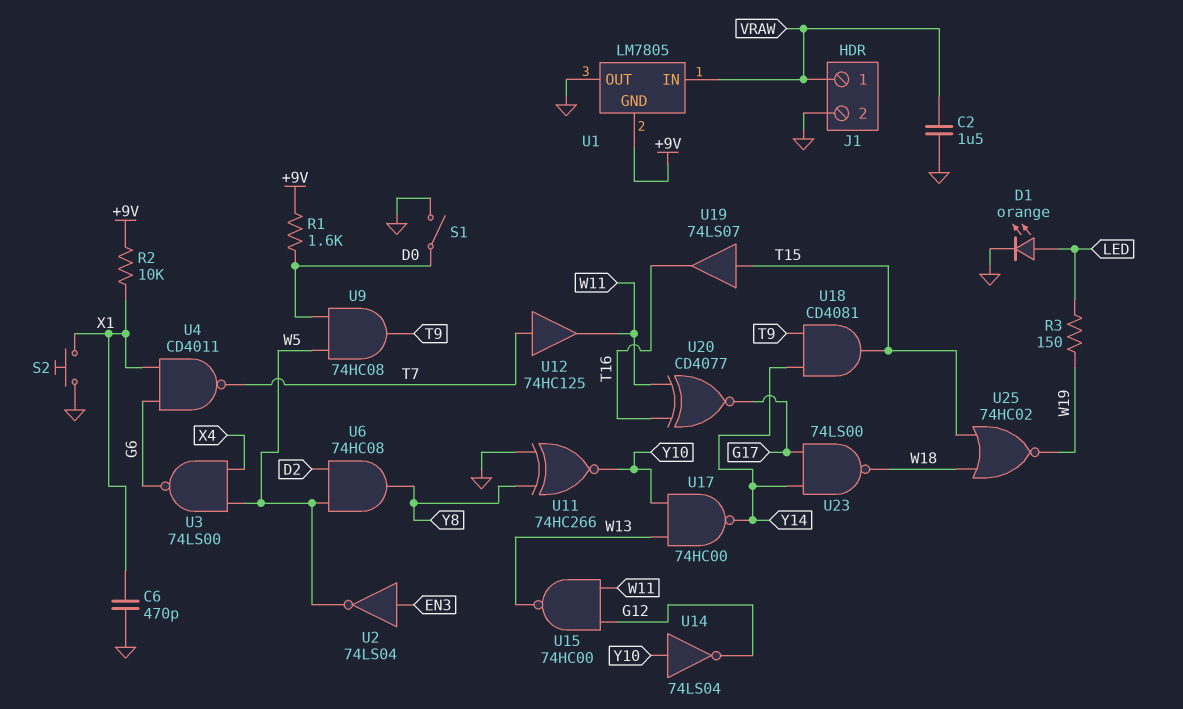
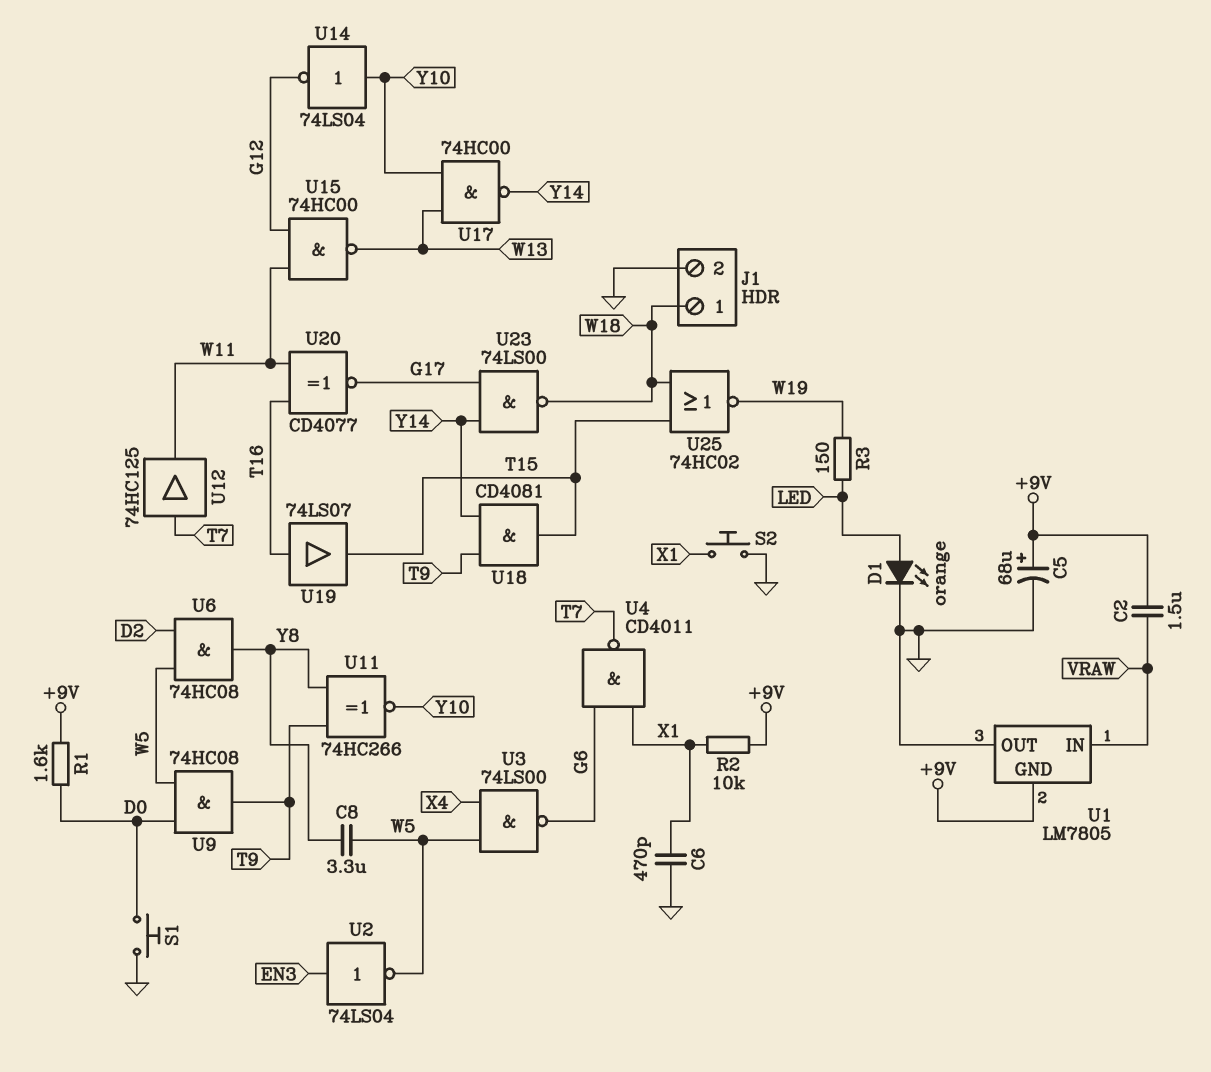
C2: 1.5uF (GND, VRAW) -> 1.5uF (+9V, VRAW)
C5: none -> 68uF (plus +9V, minus GND)
C8: none -> 3.3uF (W5, Y8)
J1 pin 1: VRAW -> W18
S1: switch (D0, GND) -> button (D0, GND)
U11: XNOR 74HC266 (in GND, in Y8, out Y10) -> XNOR 74HC266 (in T9, in Y8, out Y10)
U19: buffer 74LS07 (in T15, out T16) -> buffer 74LS07 (in T16, out T15)

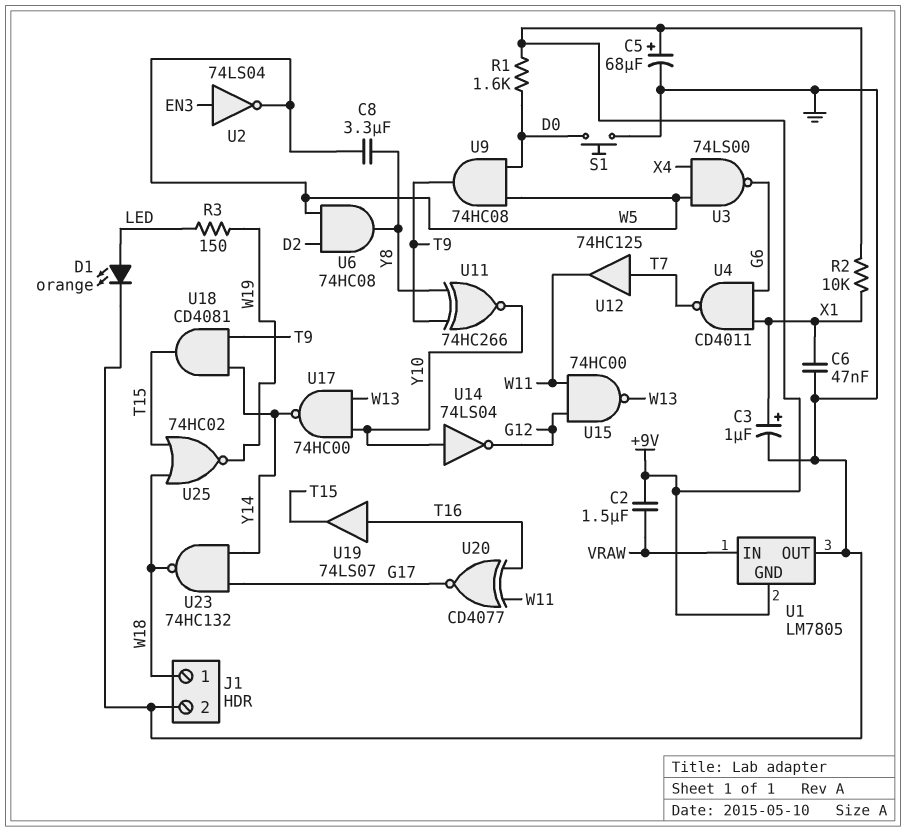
C3: none -> 1uF (plus X1, minus GND)
C6: 470pF (GND, X1) -> 47nF (GND, X1)
S2: button (GND, X1) -> none
U23: NAND 74LS00 (in G17, in Y14, out W18) -> NAND 74HC132 (in G17, in Y14, out W18)

